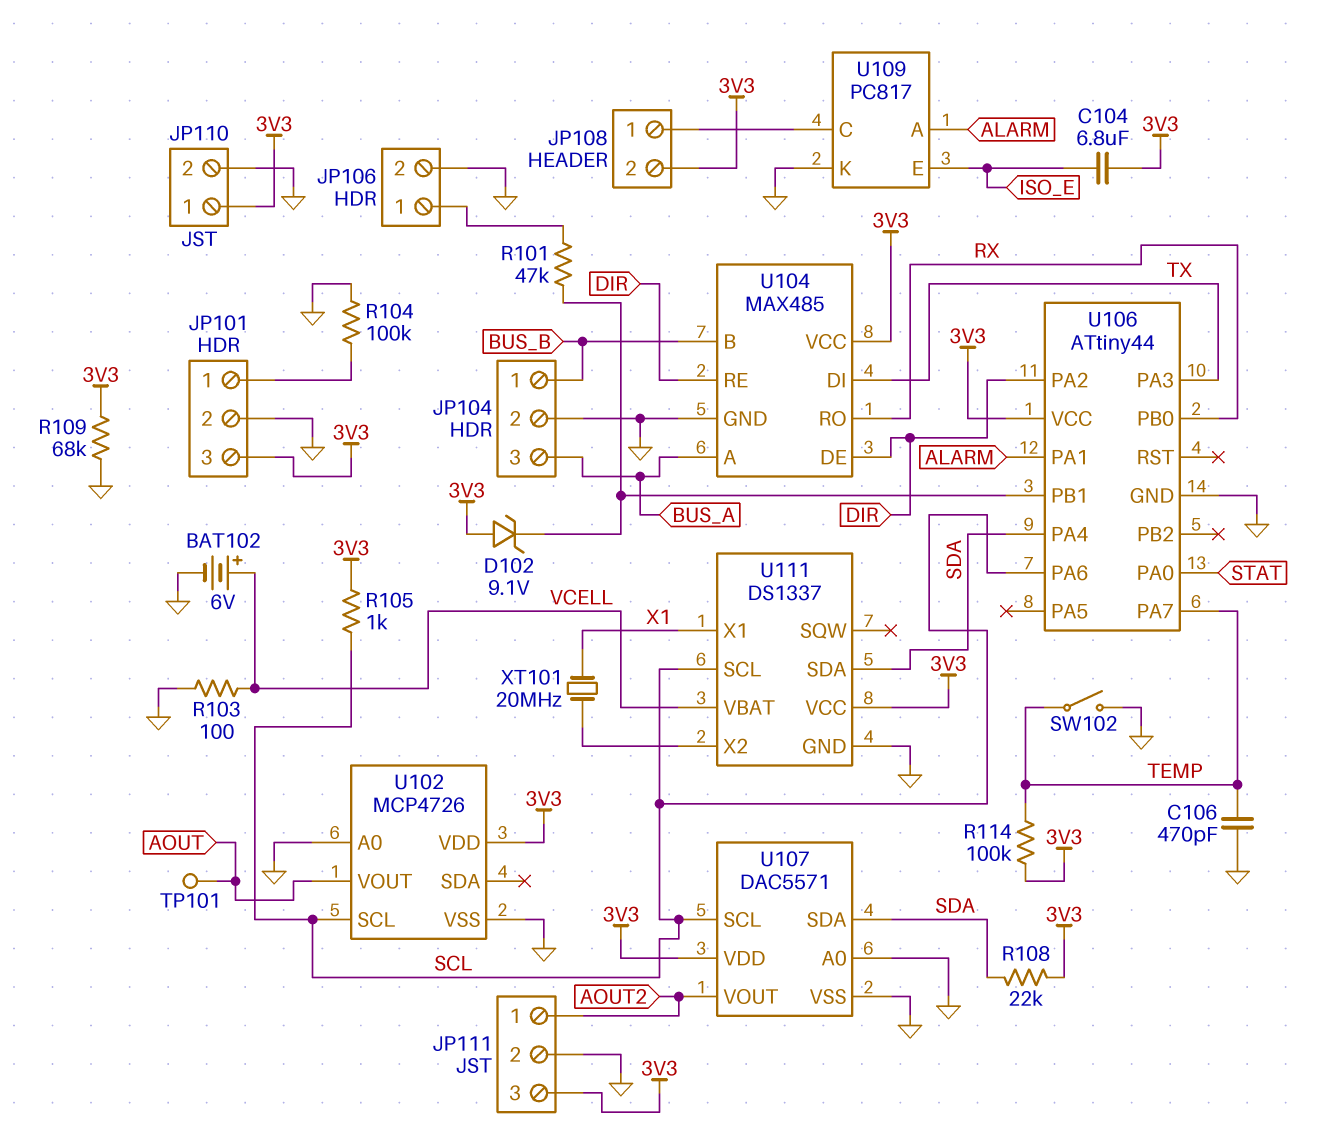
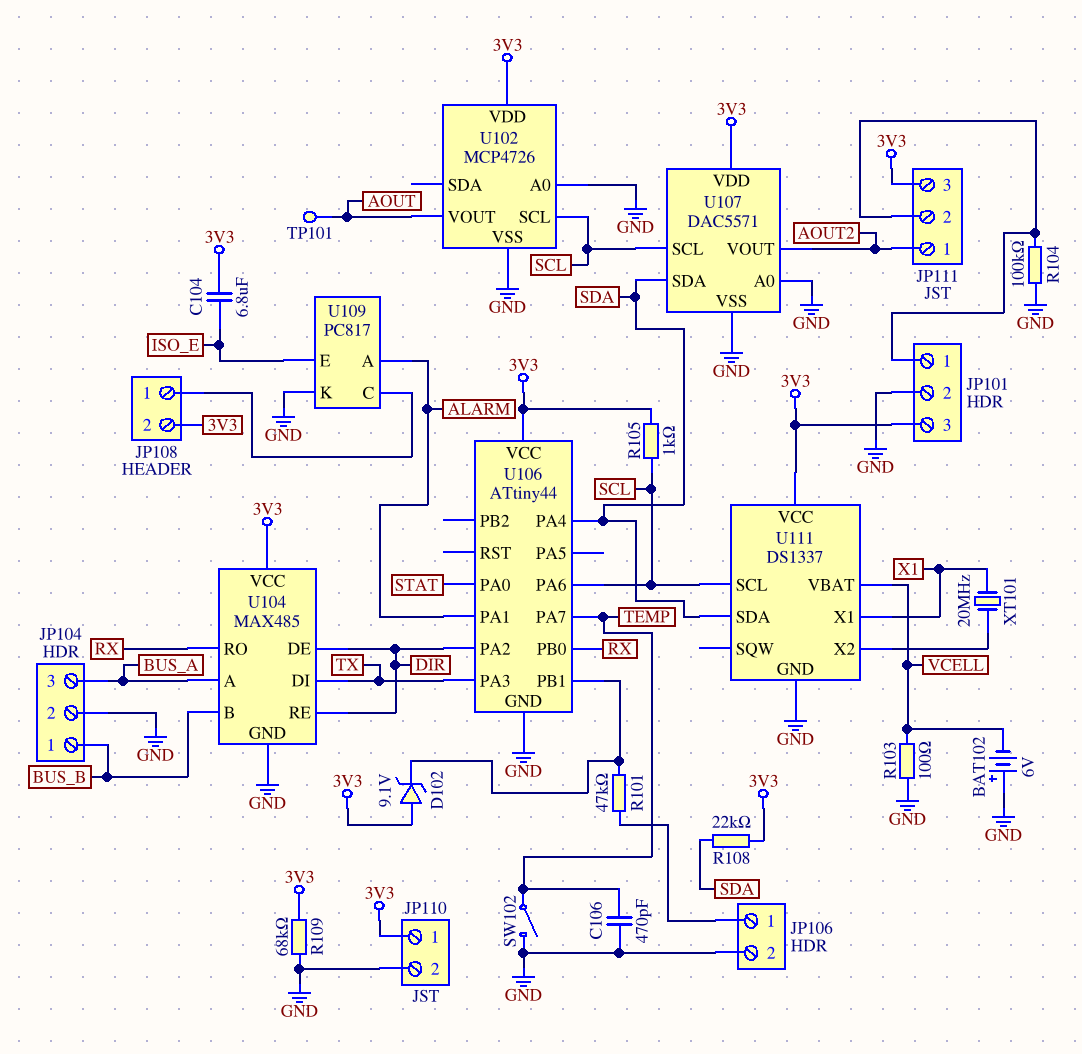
BAT102: 6V (plus VCELL, minus GND) -> 6V (plus GND, minus VCELL)
JP111 pin 2: GND -> JP101/1
R114: 100k (3V3, TEMP) -> none

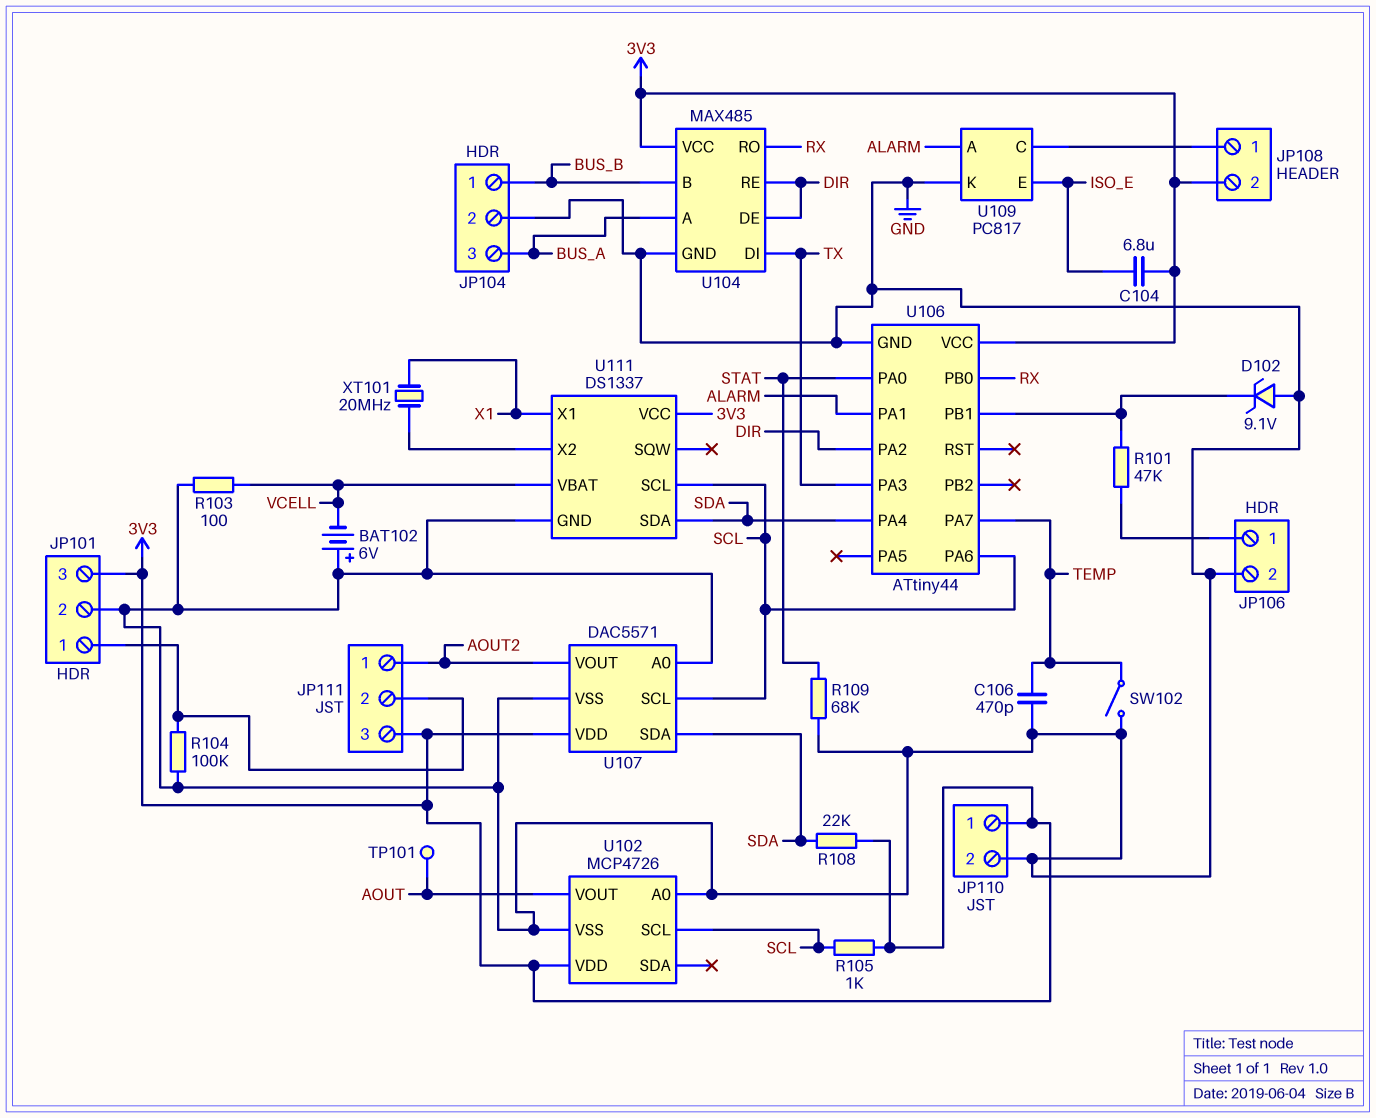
D102: zener 9.1V (A 3V3, K U106/PB1) -> zener 9.1V (A GND, K U106/PB1)
R109: 68k (3V3, GND) -> 68k (GND, STAT)

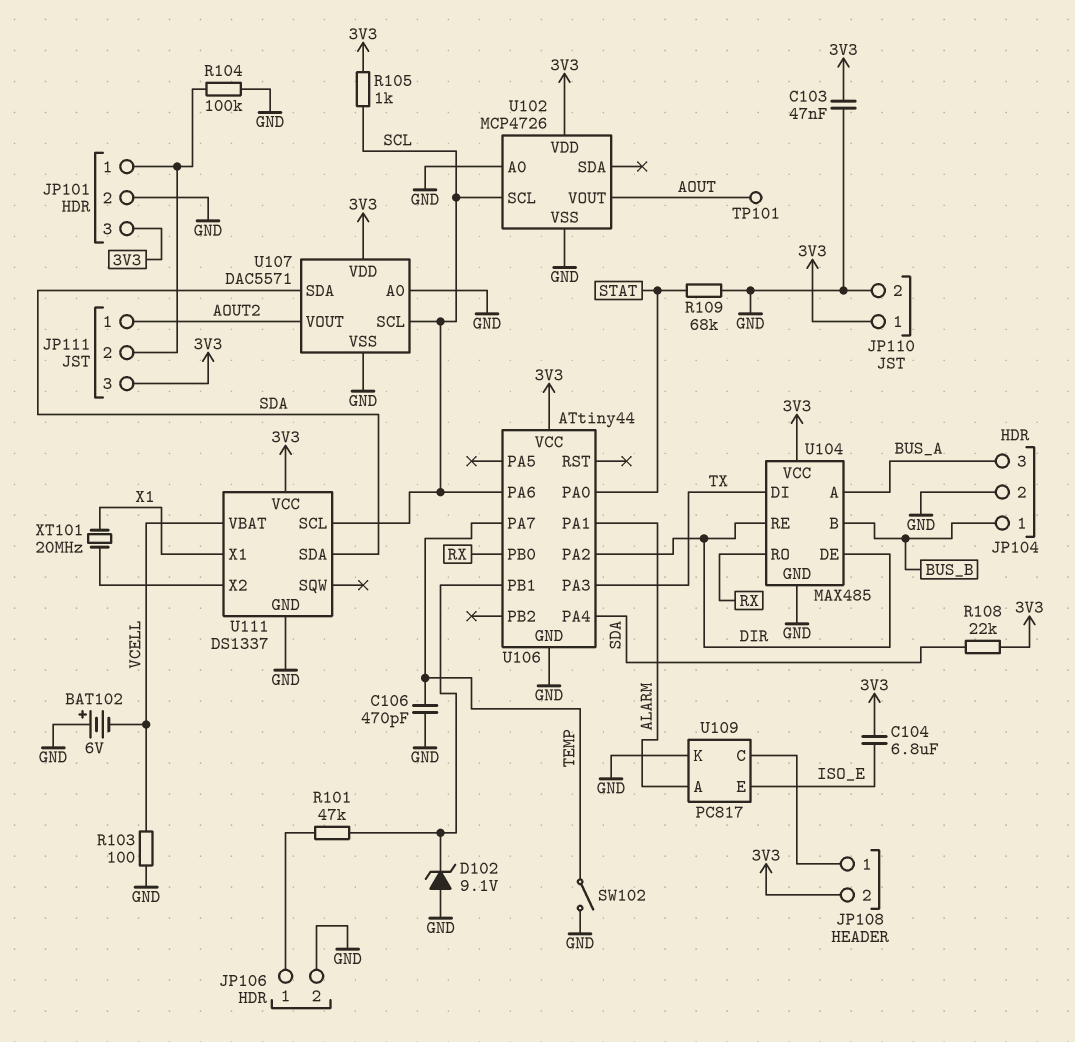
C103: none -> 47nF (3V3, GND)

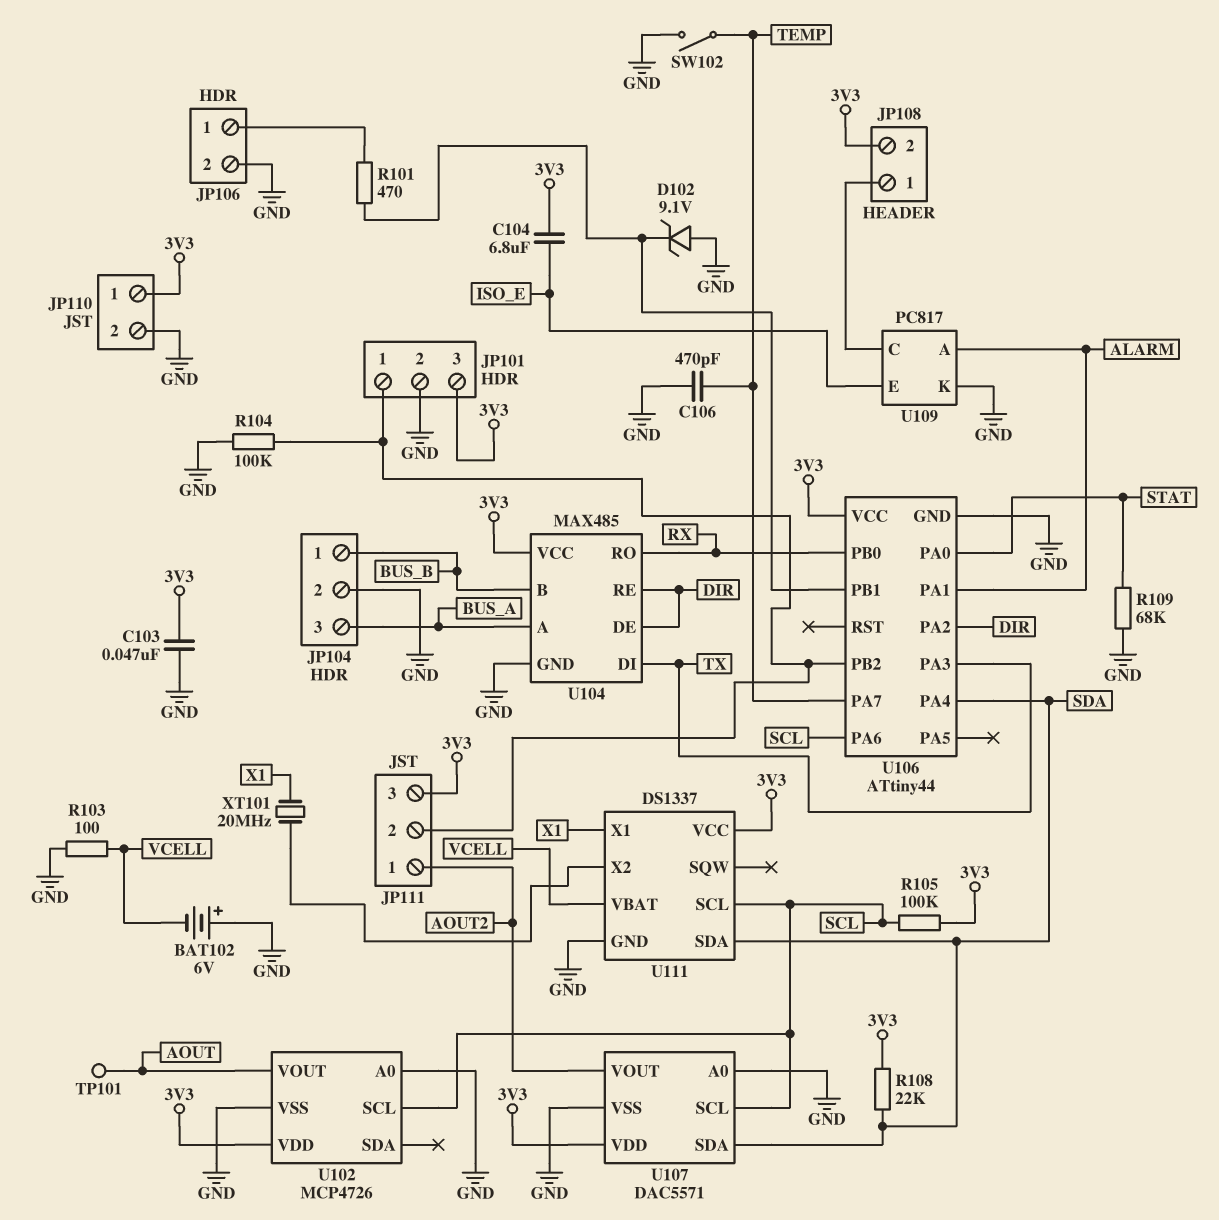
R101: 47k (JP106/1, U106/PB1) -> 470 (JP106/1, U106/PB1)
R105: 1k (3V3, SCL) -> 100k (3V3, SCL)
U106 pin PB2: none -> JP101/1

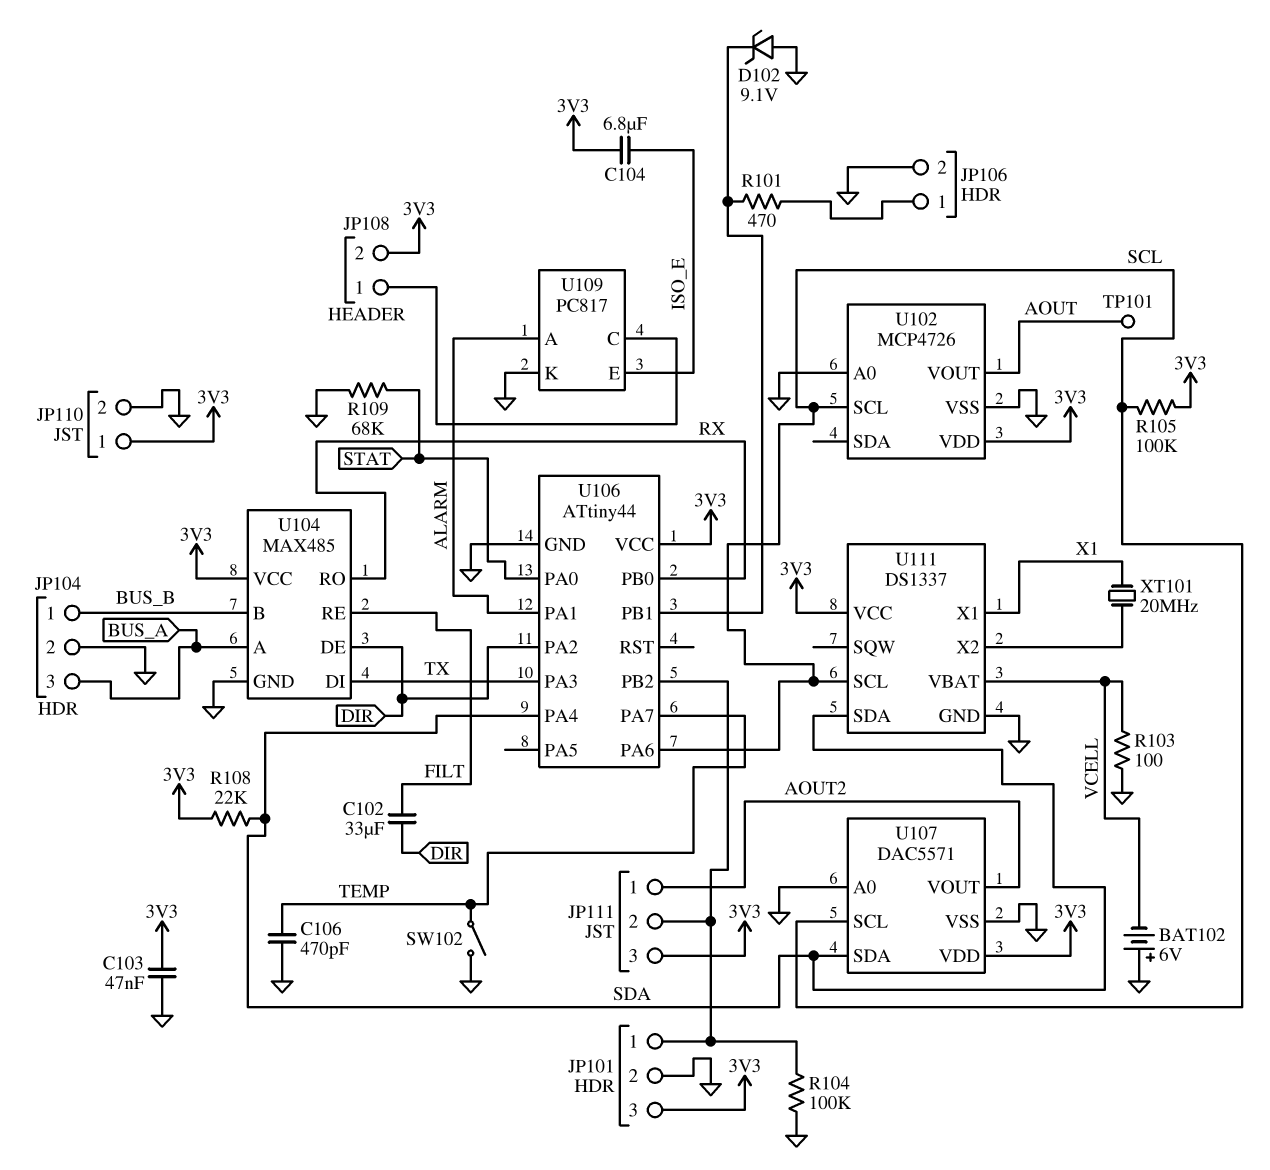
C102: none -> 33uF (DIR, FILT)
U104 pin RE: DIR -> FILT

